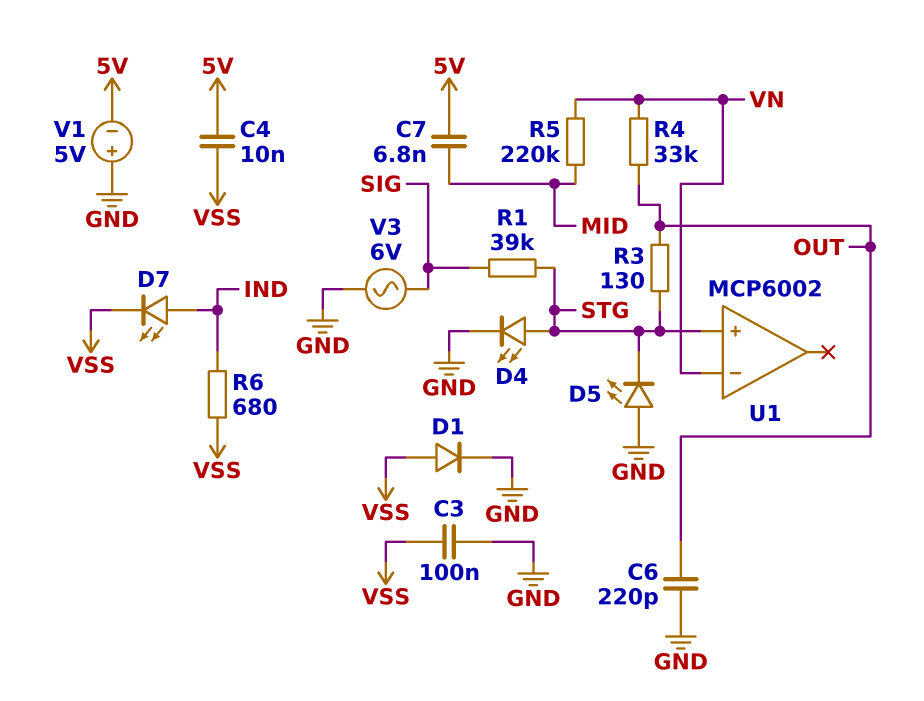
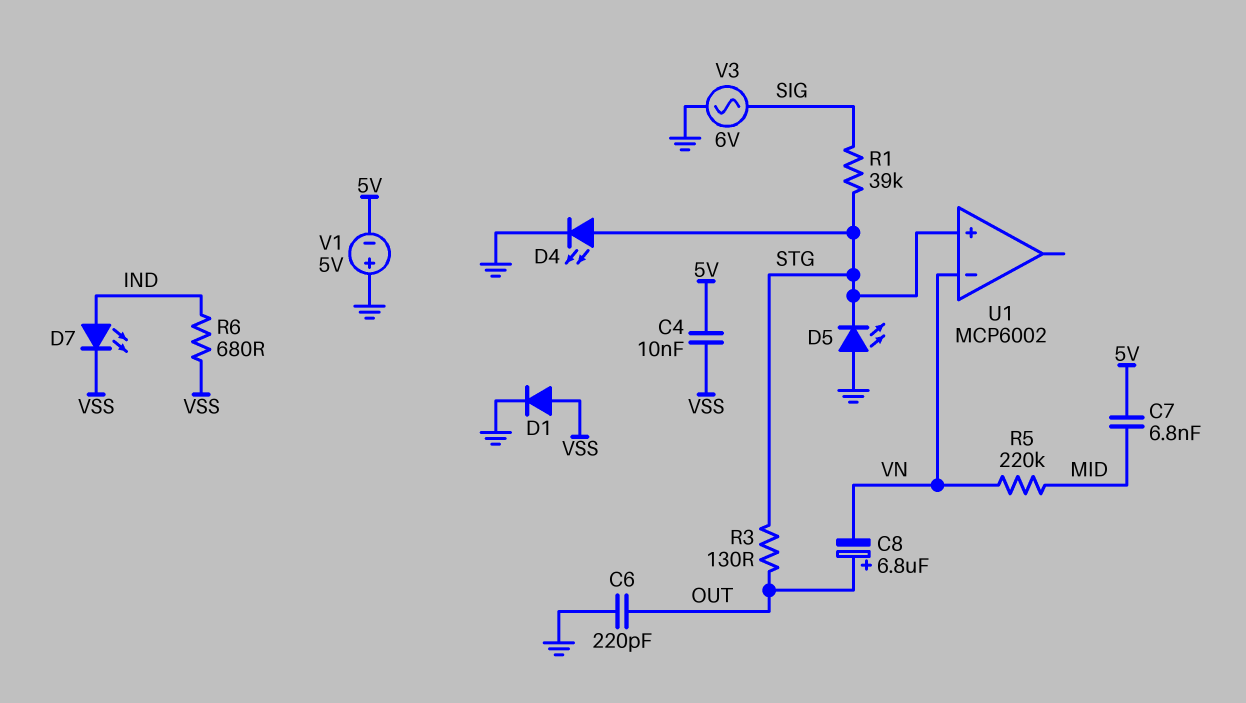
C3: 100nF (GND, VSS) -> none
C8: none -> 6.8uF (plus OUT, minus VN)
R4: 33k (OUT, VN) -> none

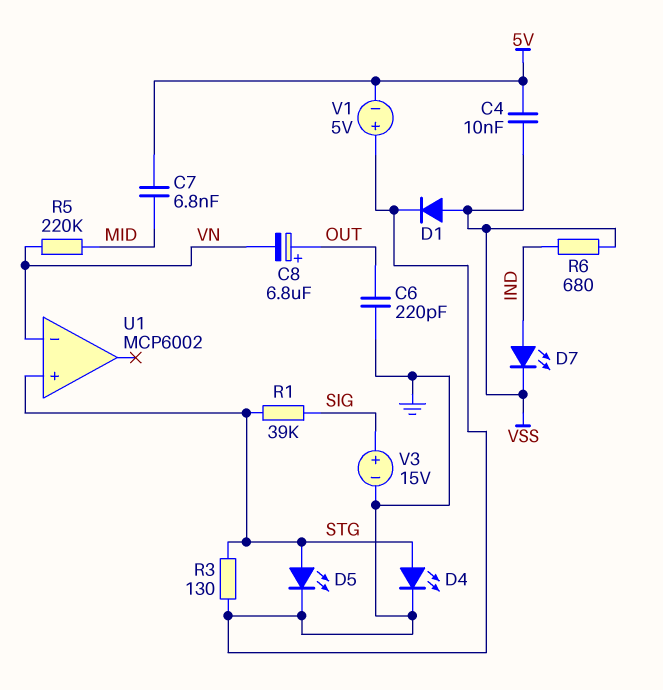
D5: LED (A GND, K STG) -> LED (A STG, K GND)
R3: 130 (OUT, STG) -> 130 (GND, STG)
V3: AC 6V (GND, SIG) -> 15V (plus SIG, minus GND)

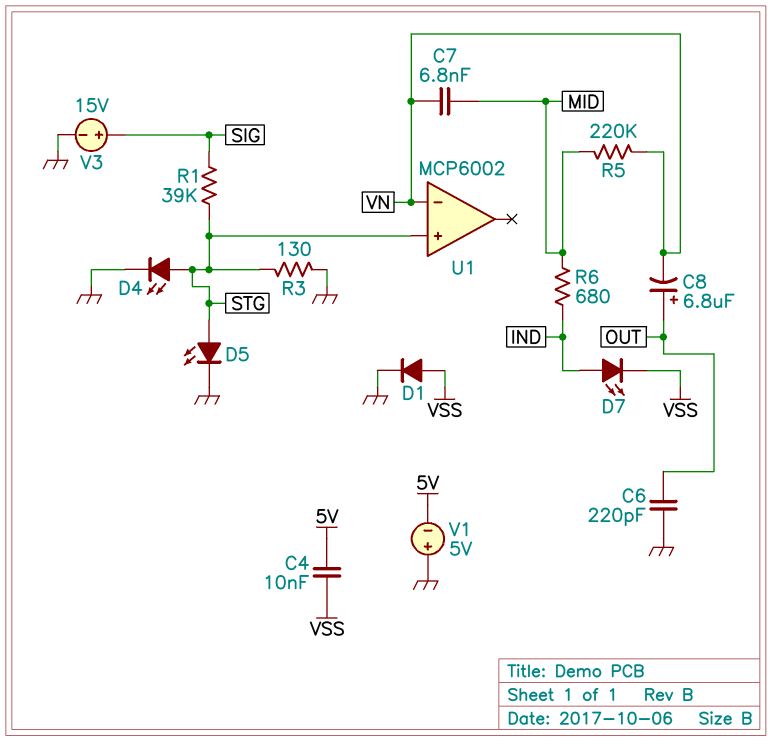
C7: 6.8nF (5V, MID) -> 6.8nF (MID, VN)
R6: 680 (IND, VSS) -> 680 (IND, MID)

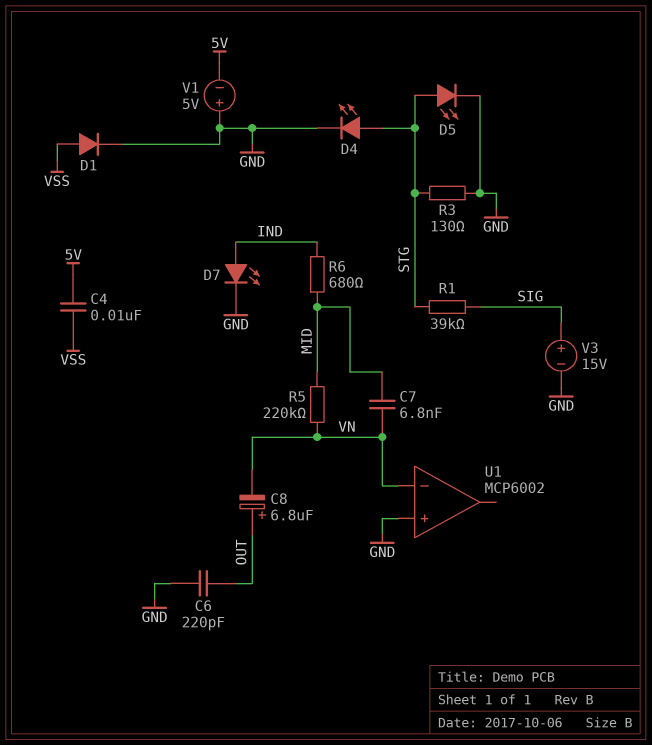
D7: LED (A IND, K VSS) -> LED (A IND, K GND)
U1 pin in+: STG -> GND

